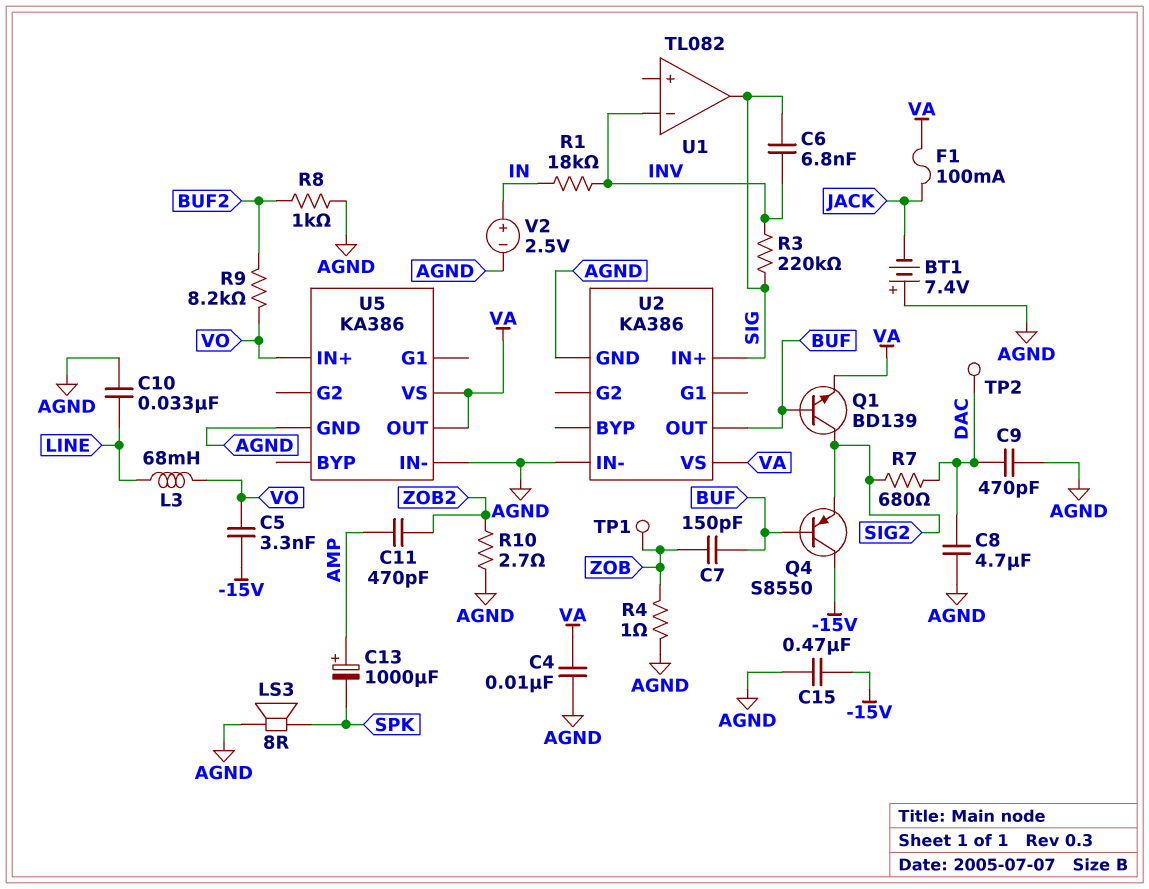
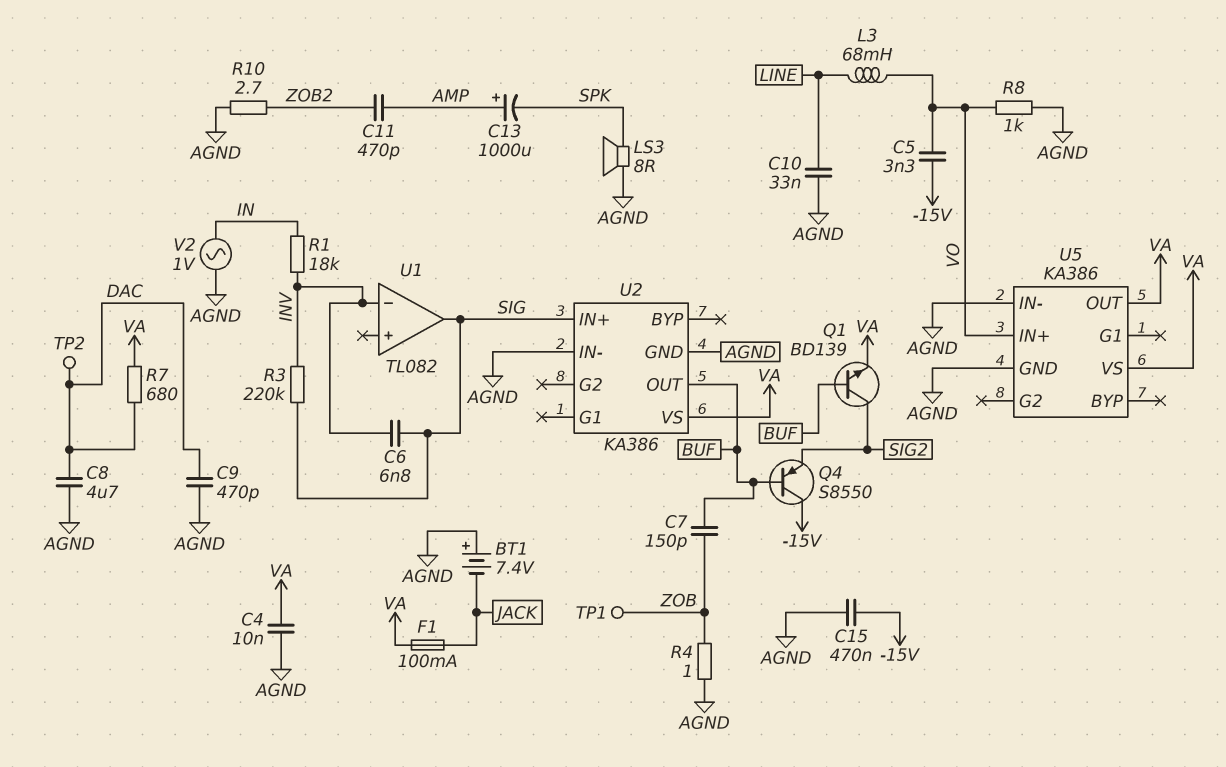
R7: 680 (DAC, SIG2) -> 680 (DAC, VA)
R8: 1k (AGND, BUF2) -> 1k (AGND, VO)
R9: 8.2k (BUF2, VO) -> none
V2: 2.5V (plus IN, minus AGND) -> AC 1V (AGND, IN)

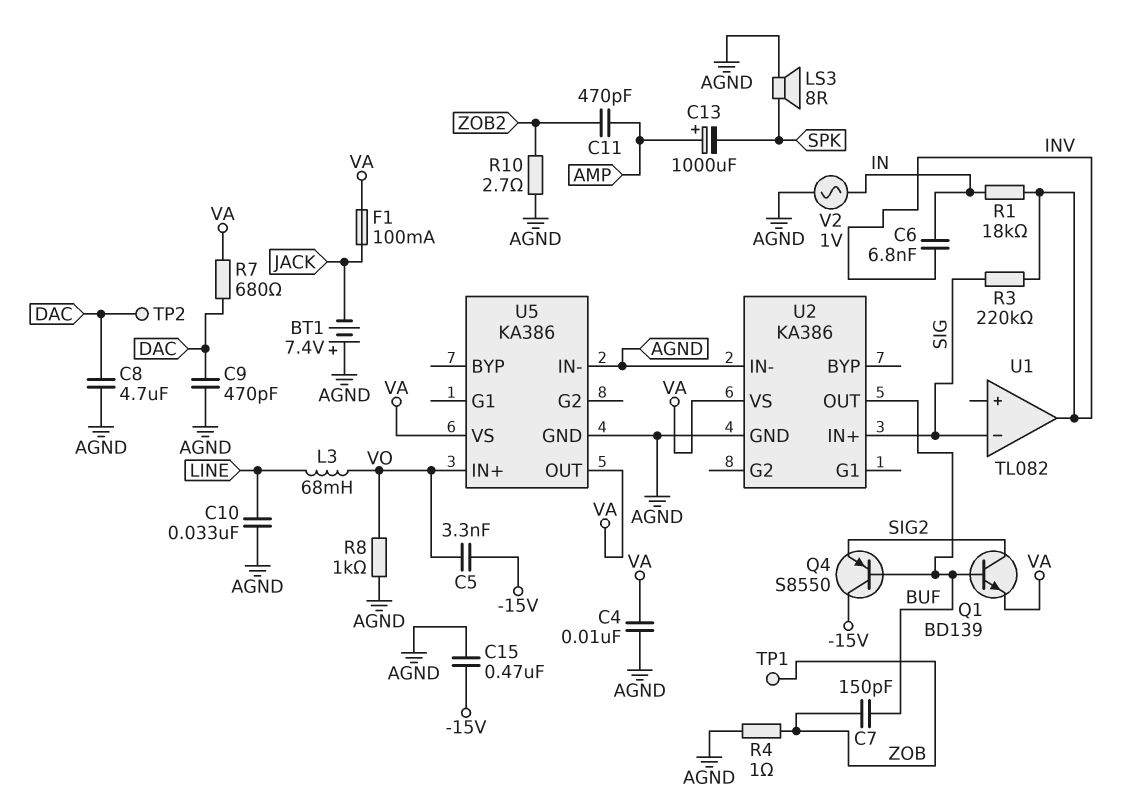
C6: 6.8nF (INV, SIG) -> 6.8nF (IN, INV)
U1 pin in-: INV -> SIG
U1 pin out: SIG -> INV

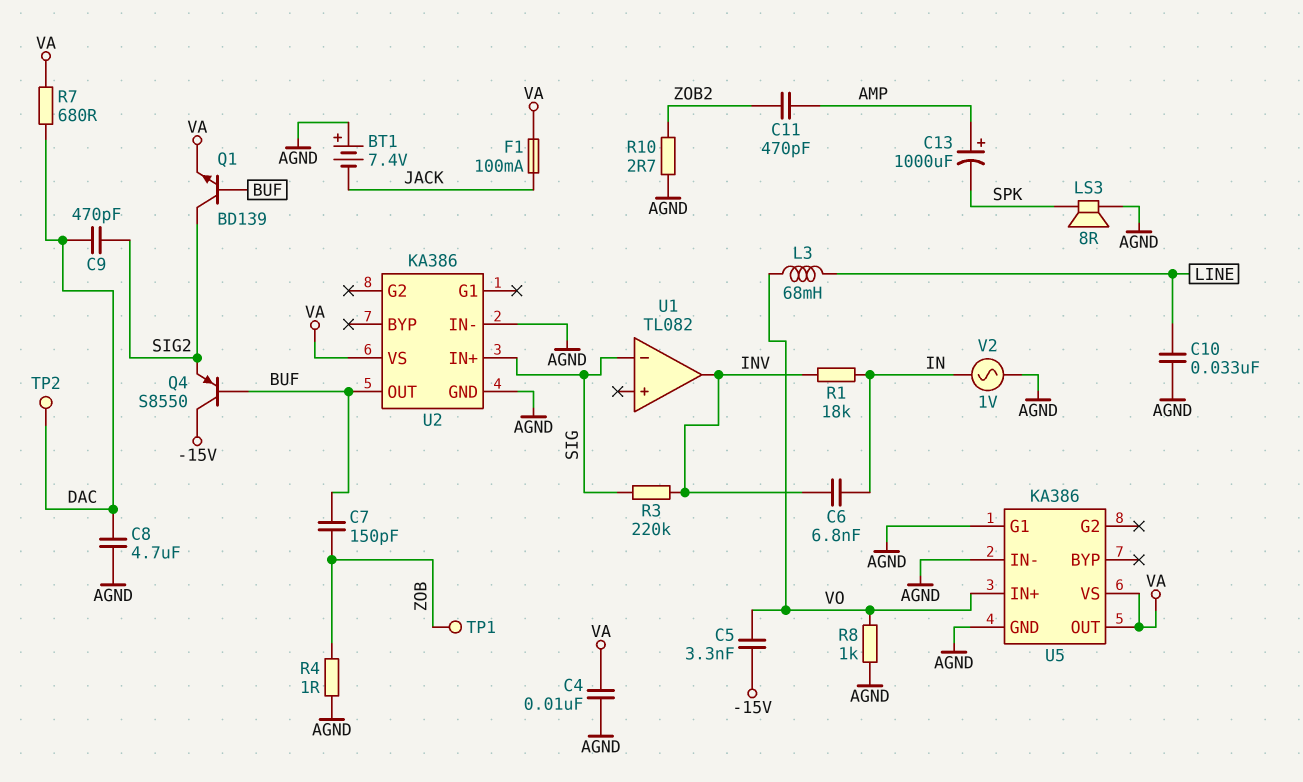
C9: 470pF (AGND, DAC) -> 470pF (DAC, SIG2)
C15: 470nF (-15V, AGND) -> none
U5 pin G1: none -> AGND

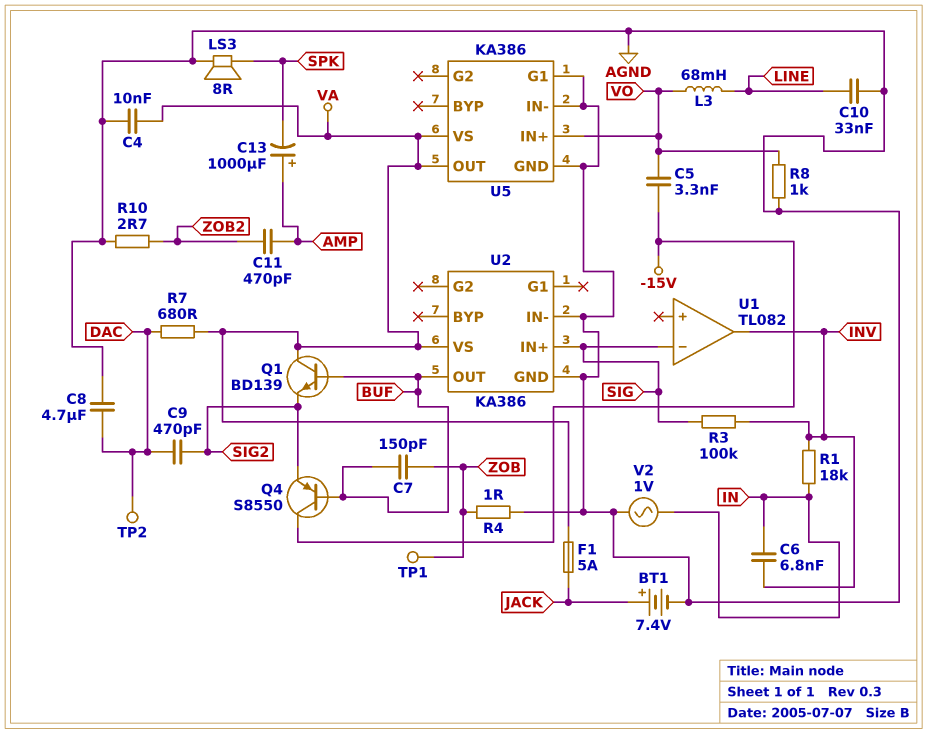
BT1: 7.4V (plus AGND, minus JACK) -> 7.4V (plus JACK, minus AGND)
F1: 100mA (JACK, VA) -> 5A (JACK, VA)
Q1: NPN BD139 (B BUF, C SIG2, E VA) -> NPN BD139 (B BUF, C VA, E SIG2)
R3: 220k (INV, SIG) -> 100k (INV, SIG)

